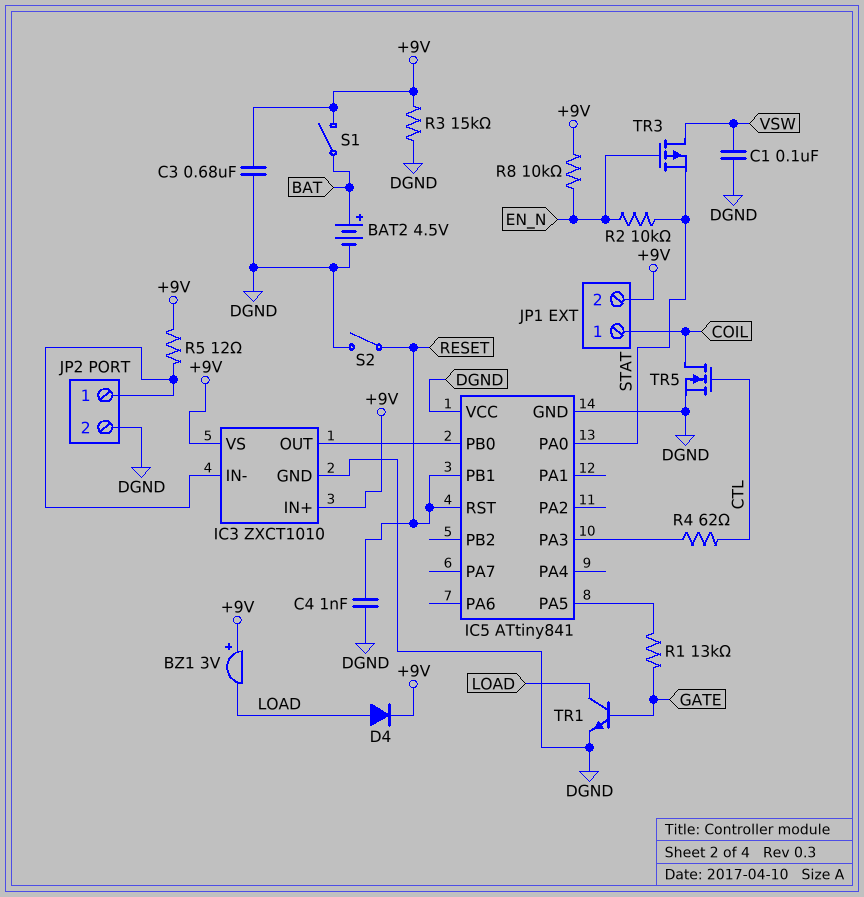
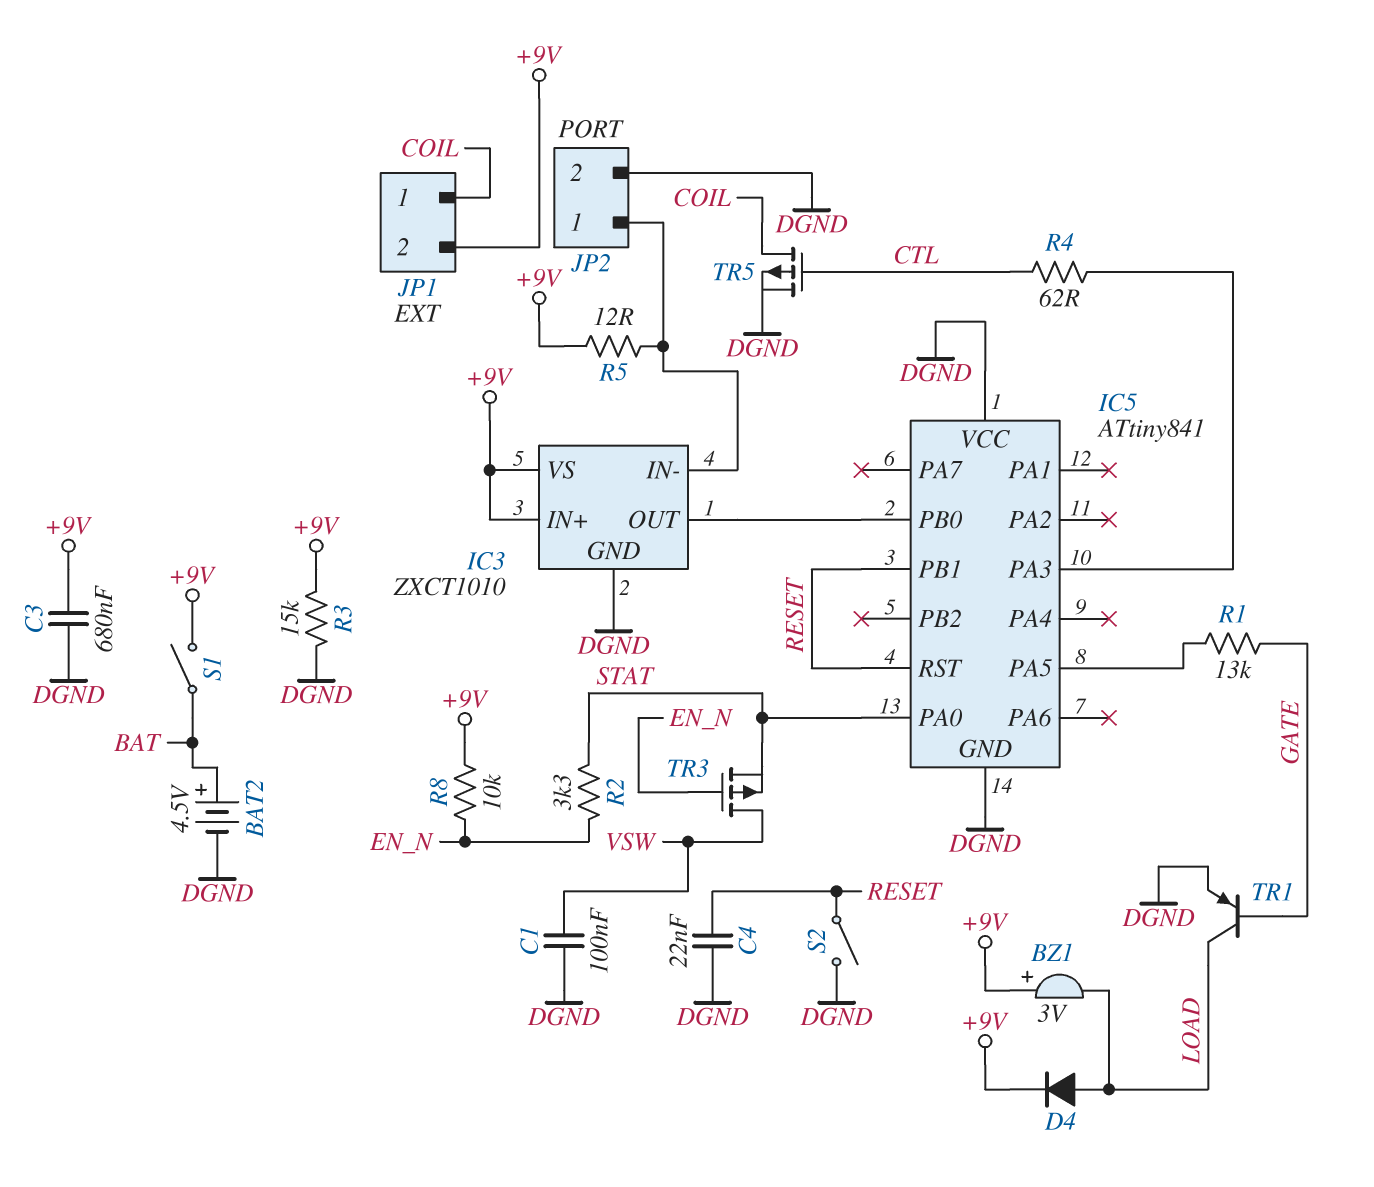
C4: 1nF (DGND, RESET) -> 22nF (DGND, RESET)
R2: 10k (EN_N, STAT) -> 3.3k (EN_N, STAT)
TR1: NPN (B GATE, C LOAD, E DGND) -> PNP (B GATE, C LOAD, E DGND)
TR5: NMOS (G CTL, D COIL, S DGND) -> PMOS (G CTL, D COIL, S DGND)

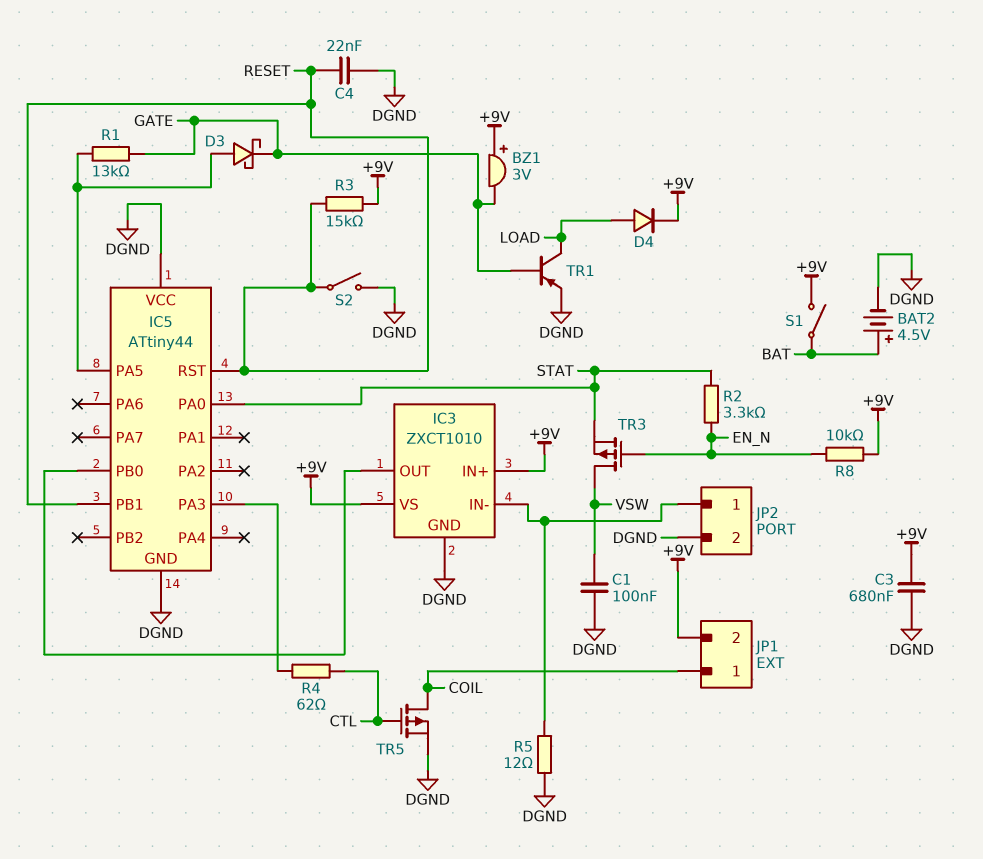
BZ1: buzzer 3V (plus +9V, minus LOAD) -> buzzer 3V (plus +9V, minus GATE)
D3: none -> schottky (A IC5/PA5, K GATE)
IC5: ATtiny841 -> ATtiny44
R3: 15k (+9V, DGND) -> 15k (+9V, RESET)
R5: 12 (+9V, IC3/IN-) -> 12 (DGND, IC3/IN-)

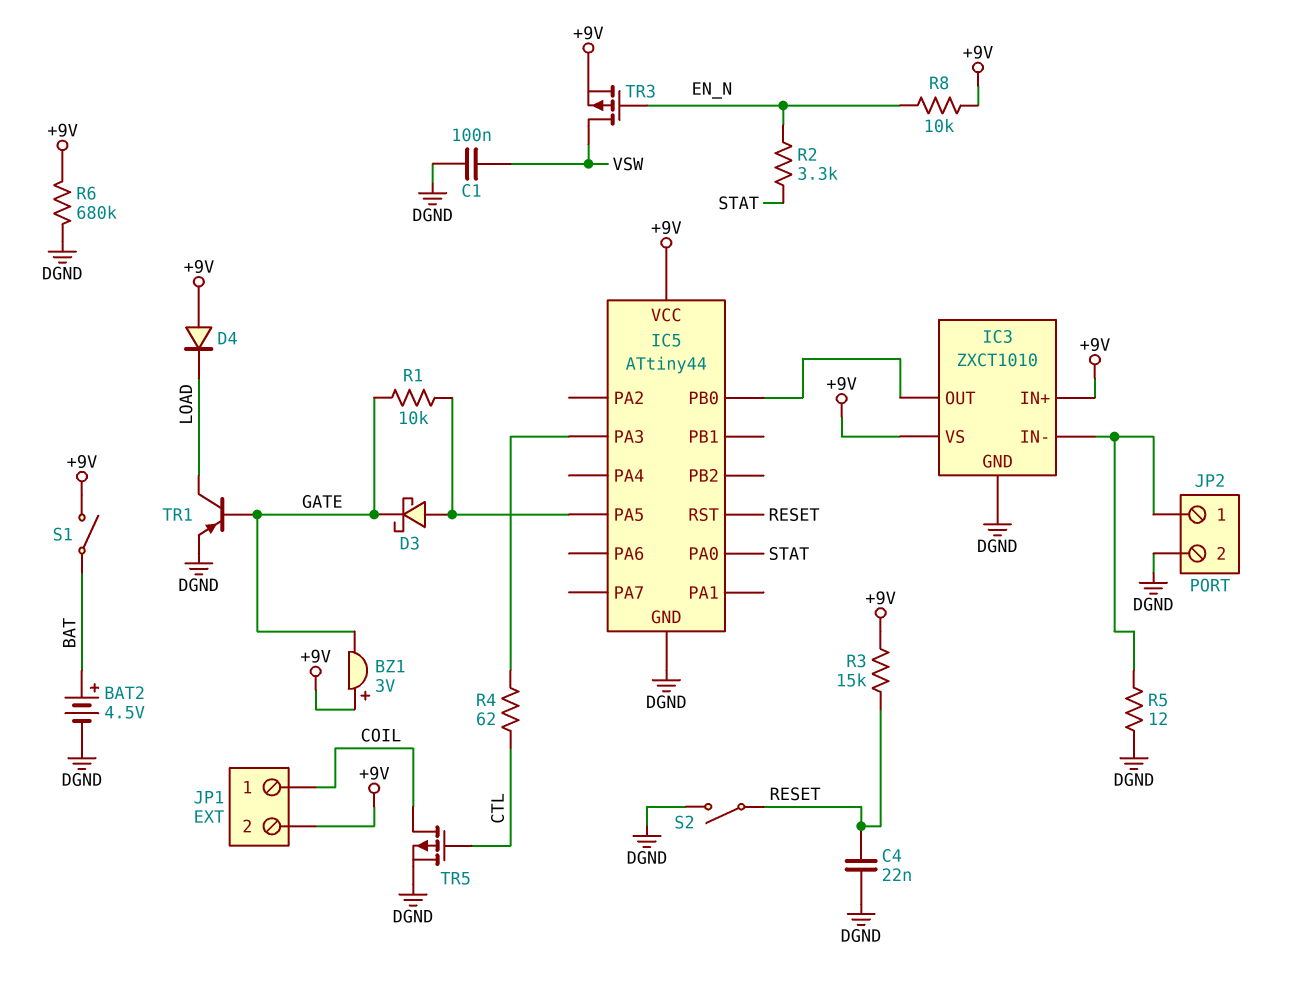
C3: 680nF (+9V, DGND) -> none
D4: diode (A LOAD, K +9V) -> diode (A +9V, K LOAD)
IC5 pin PB1: RESET -> none
IC5 pin VCC: DGND -> +9V
R1: 13k (GATE, IC5/PA5) -> 10k (GATE, IC5/PA5)
R6: none -> 680k (+9V, DGND)
TR3: PMOS (G EN_N, D VSW, S STAT) -> PMOS (G EN_N, D VSW, S +9V)

